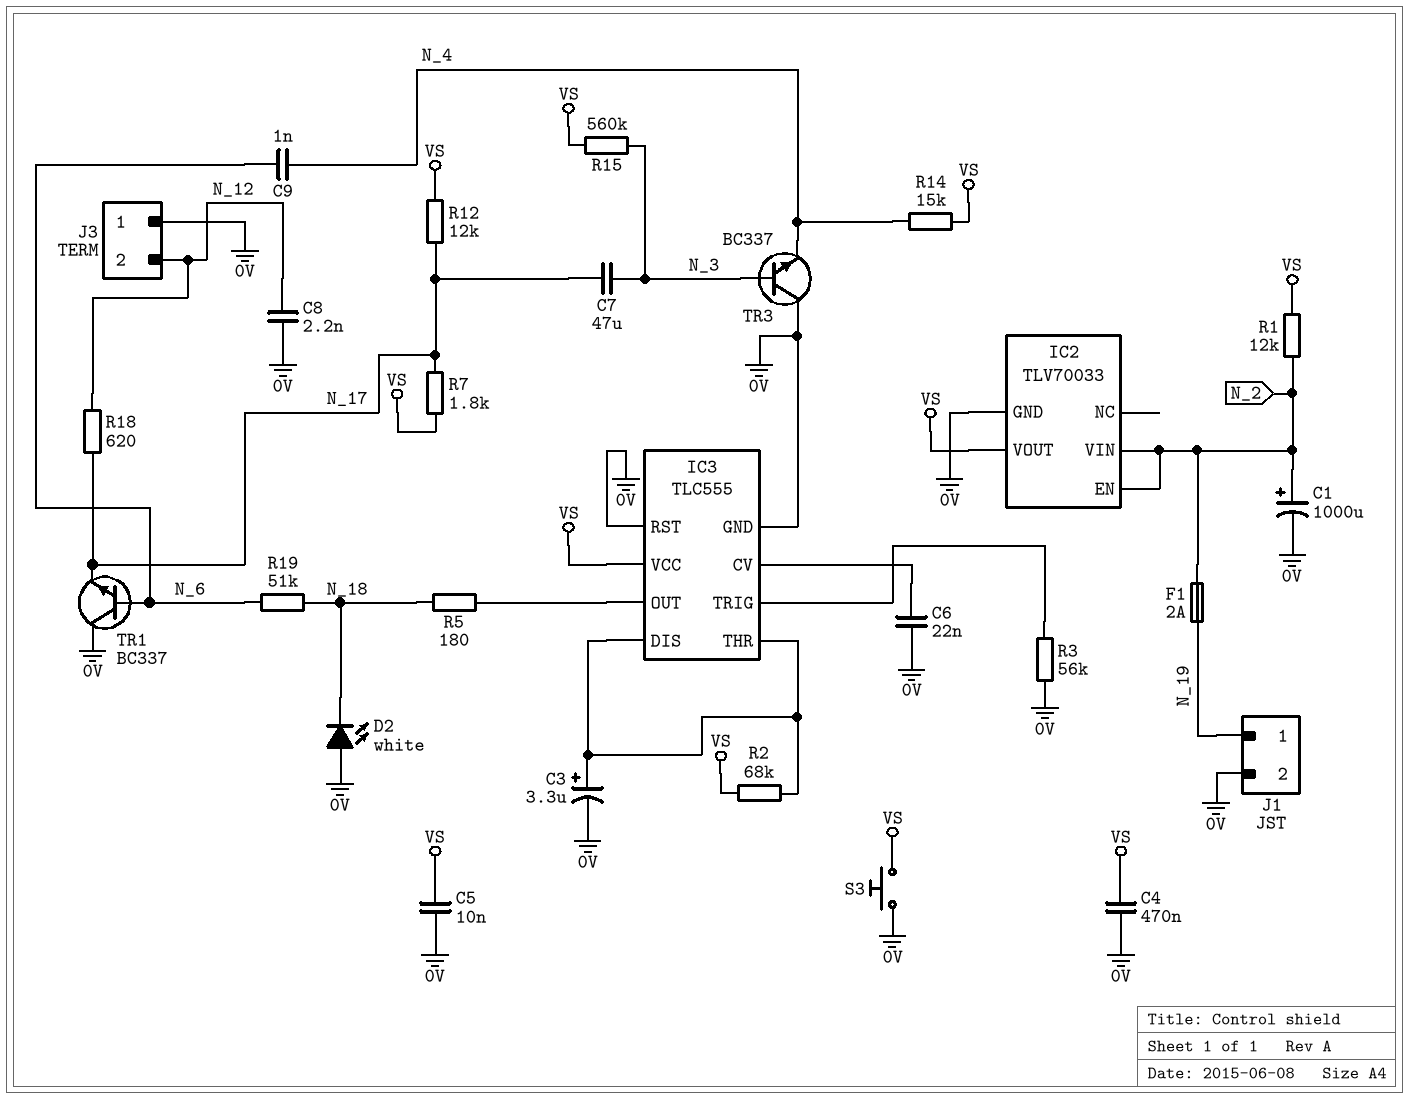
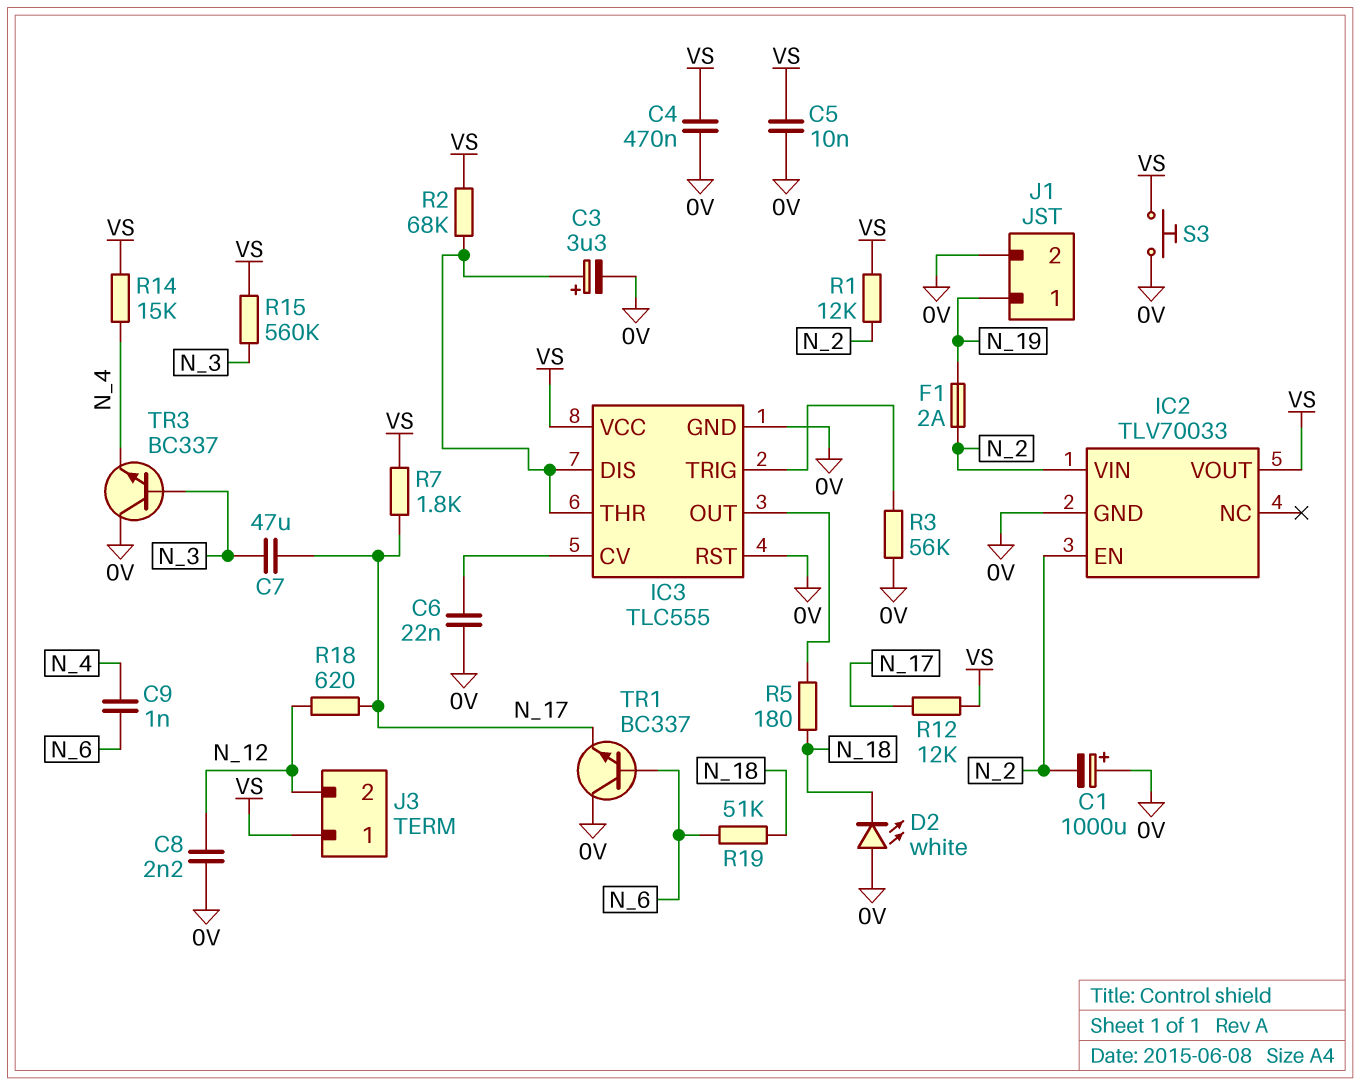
C1: 1000uF (plus N_2, minus 0V) -> 1000uF (plus 0V, minus N_2)
J3 pin 1: 0V -> VS

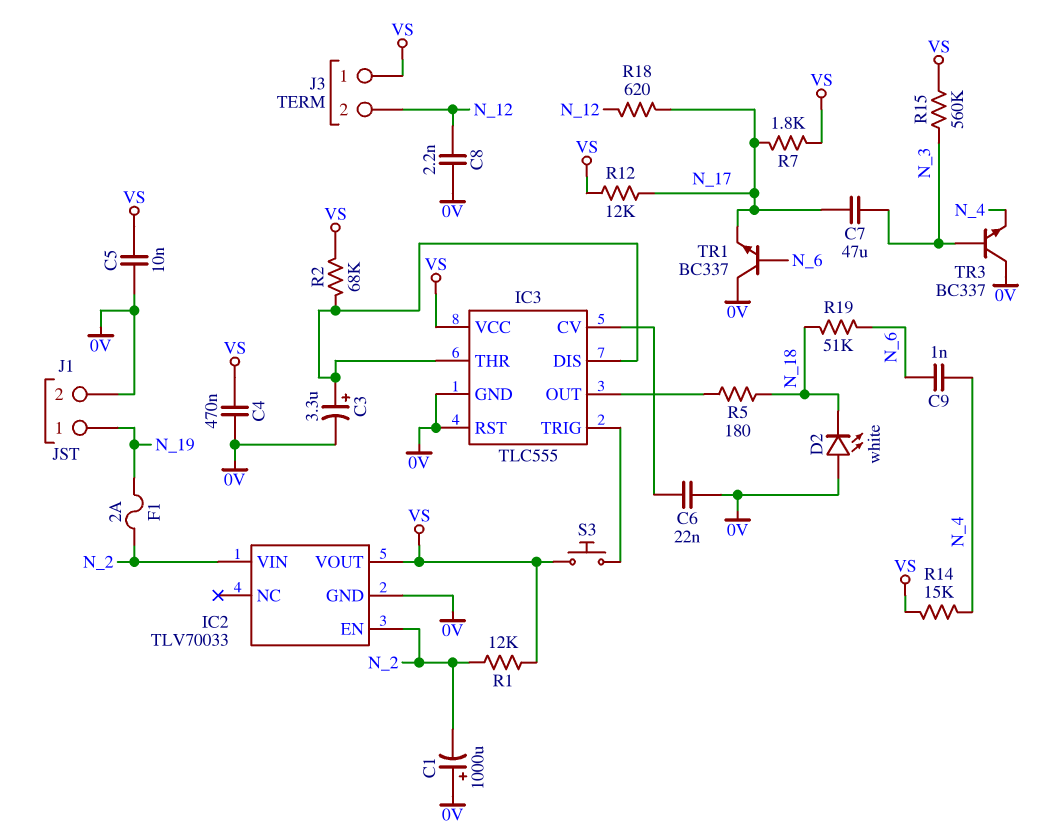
R3: 56k (0V, IC3/TRIG) -> none
S3: button (0V, VS) -> button (IC3/TRIG, VS)

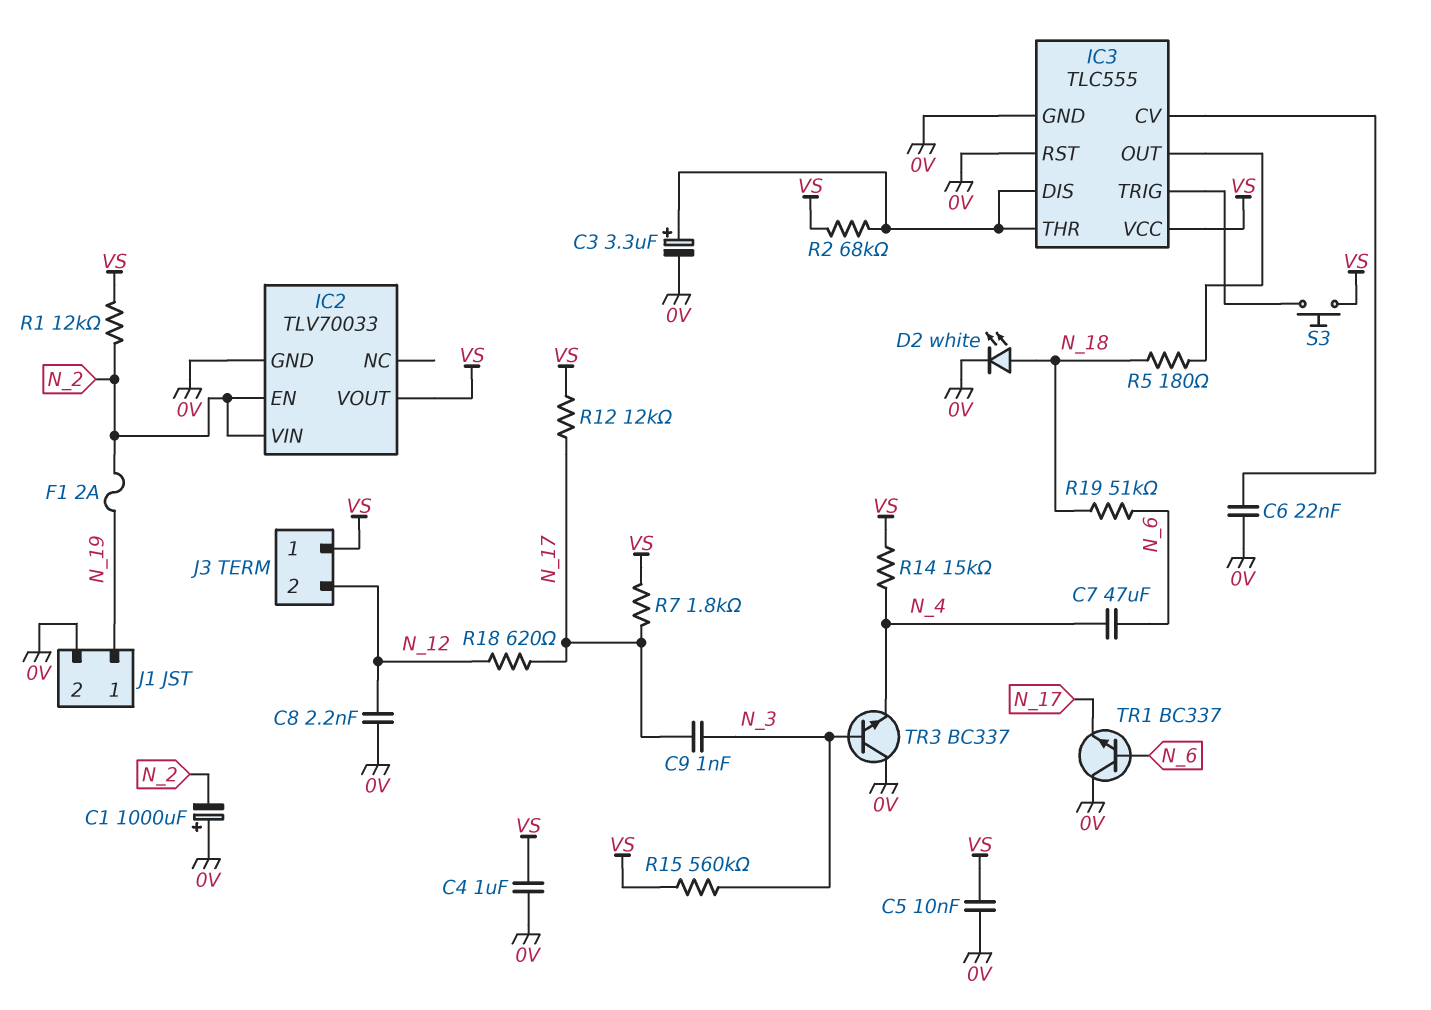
C4: 470nF (0V, VS) -> 1uF (0V, VS)
C7: 47uF (N_3, N_17) -> 47uF (N_4, N_6)
C9: 1nF (N_4, N_6) -> 1nF (N_3, N_17)
D2: LED white (A 0V, K N_18) -> LED white (A N_18, K 0V)

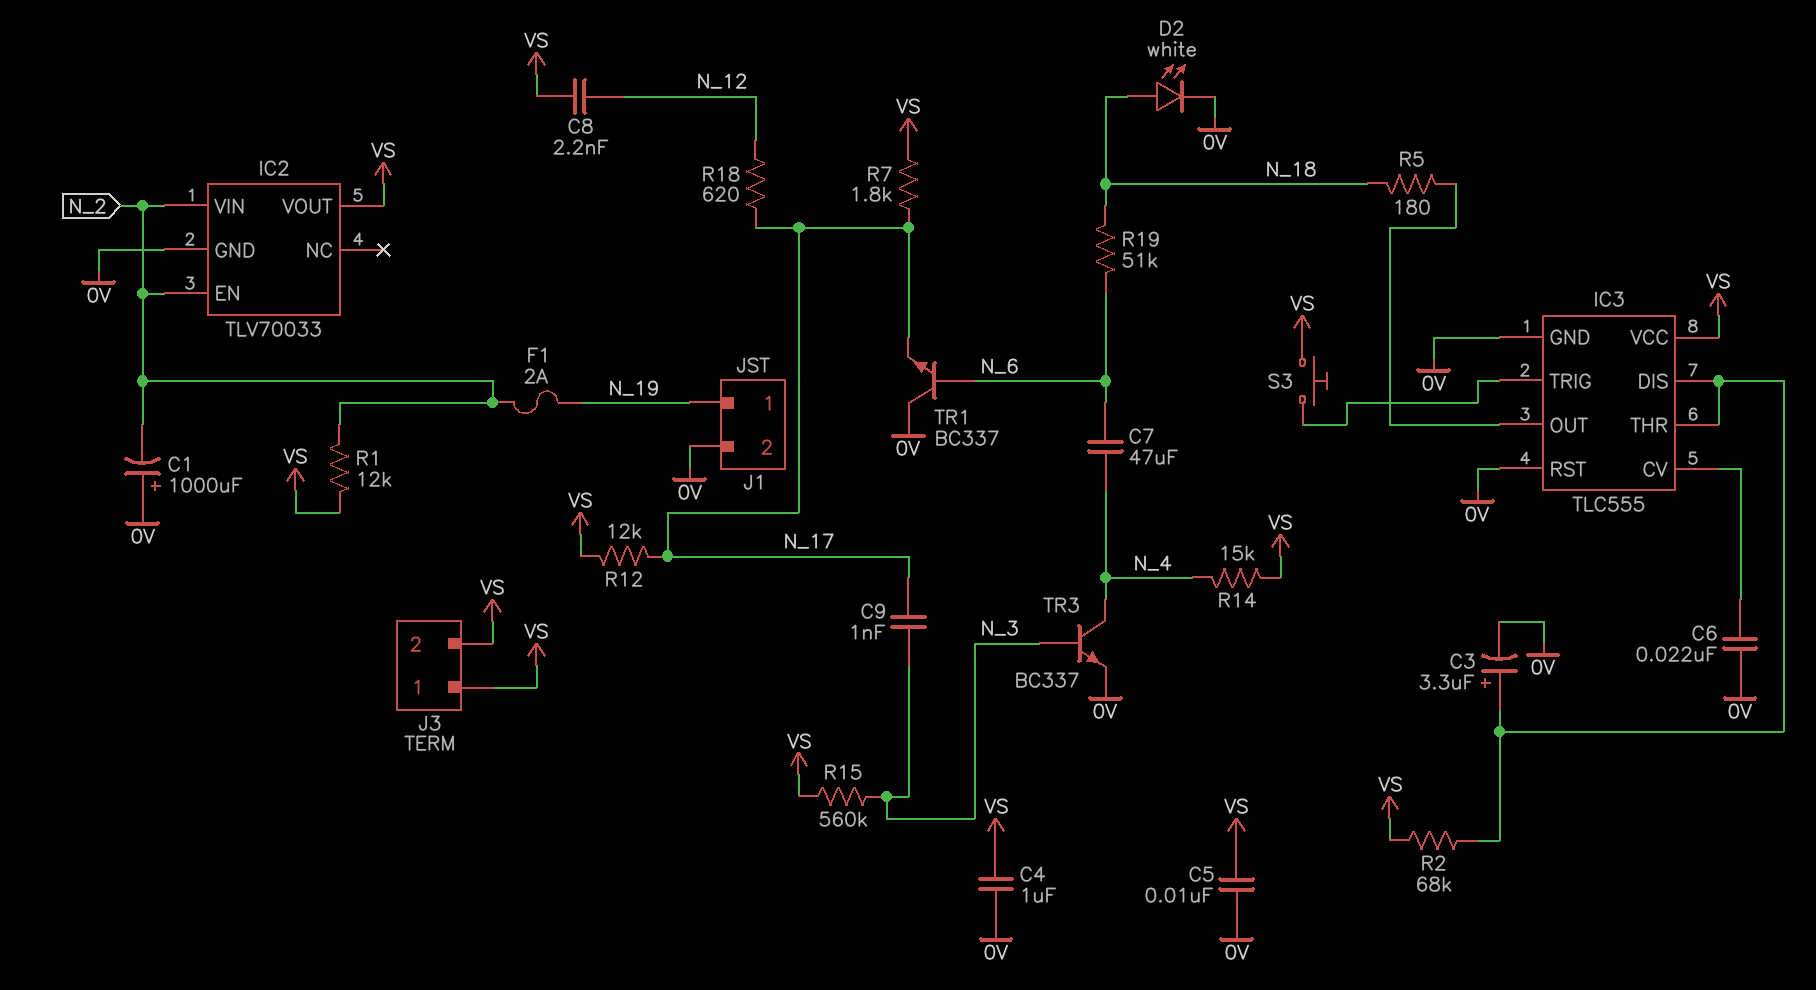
C8: 2.2nF (0V, N_12) -> 2.2nF (N_12, VS)
J3 pin 2: N_12 -> VS
TR3: NPN BC337 (B N_3, C 0V, E N_4) -> NPN BC337 (B N_3, C N_4, E 0V)

